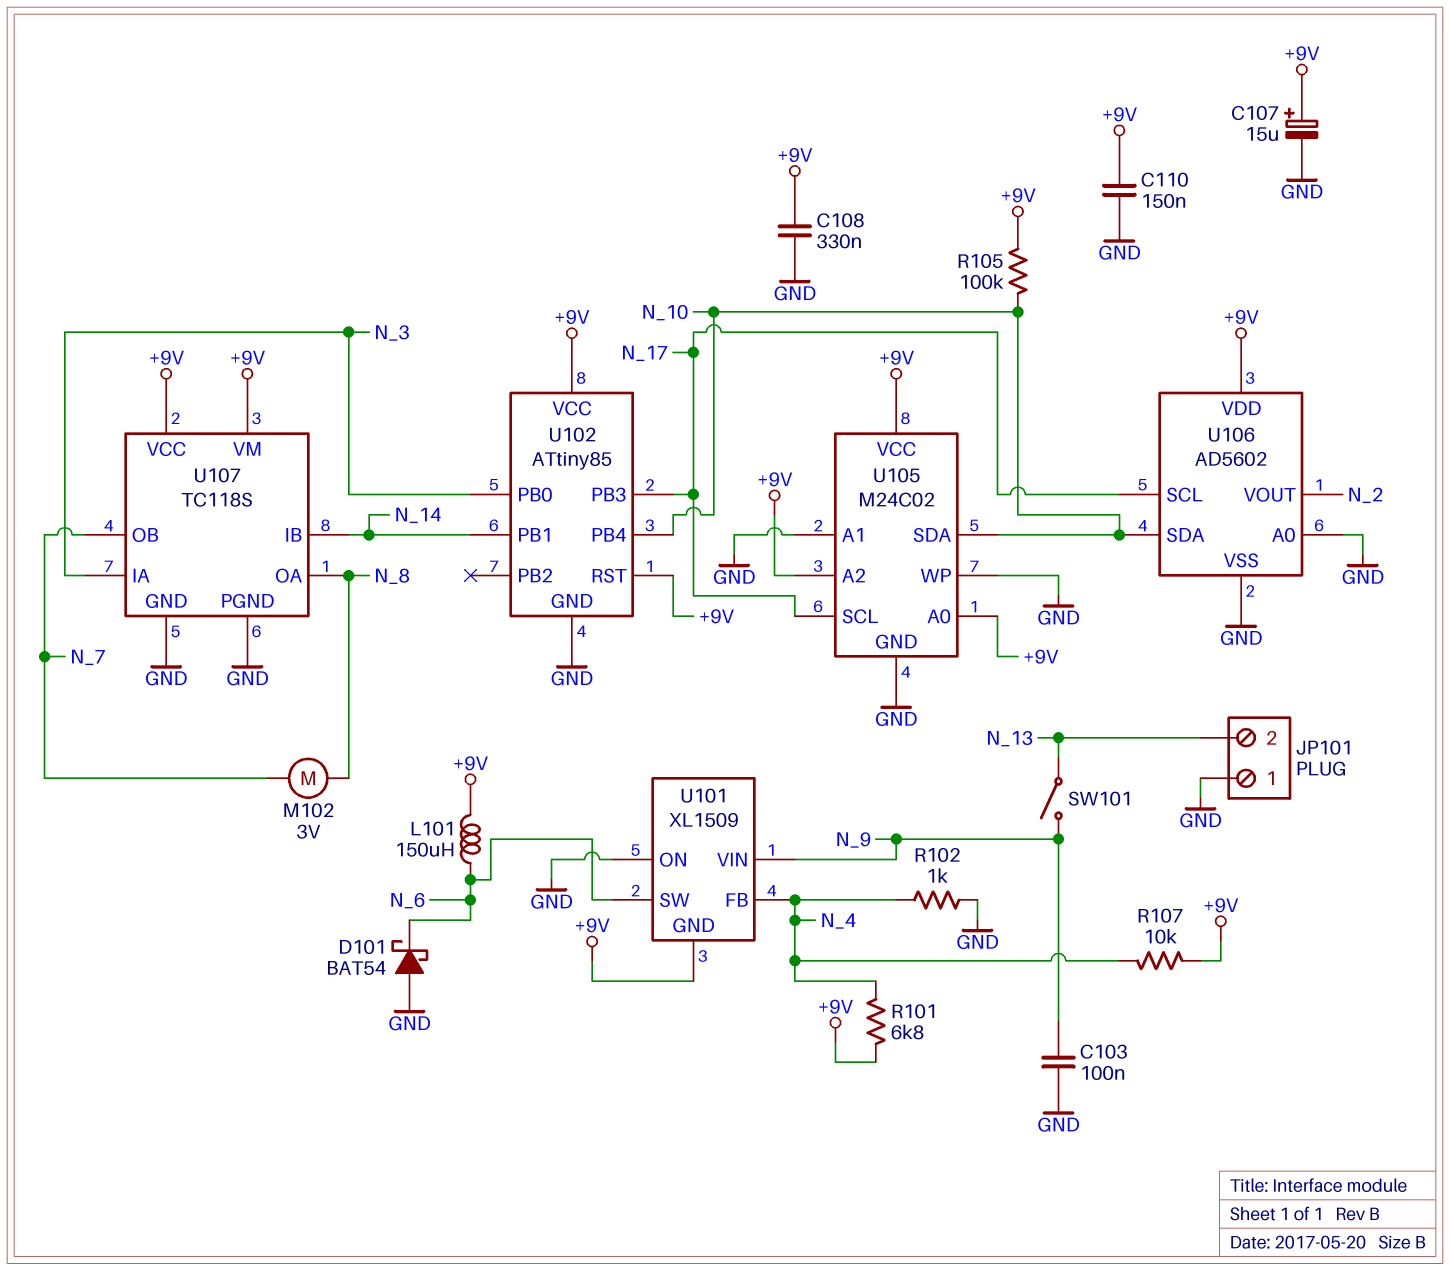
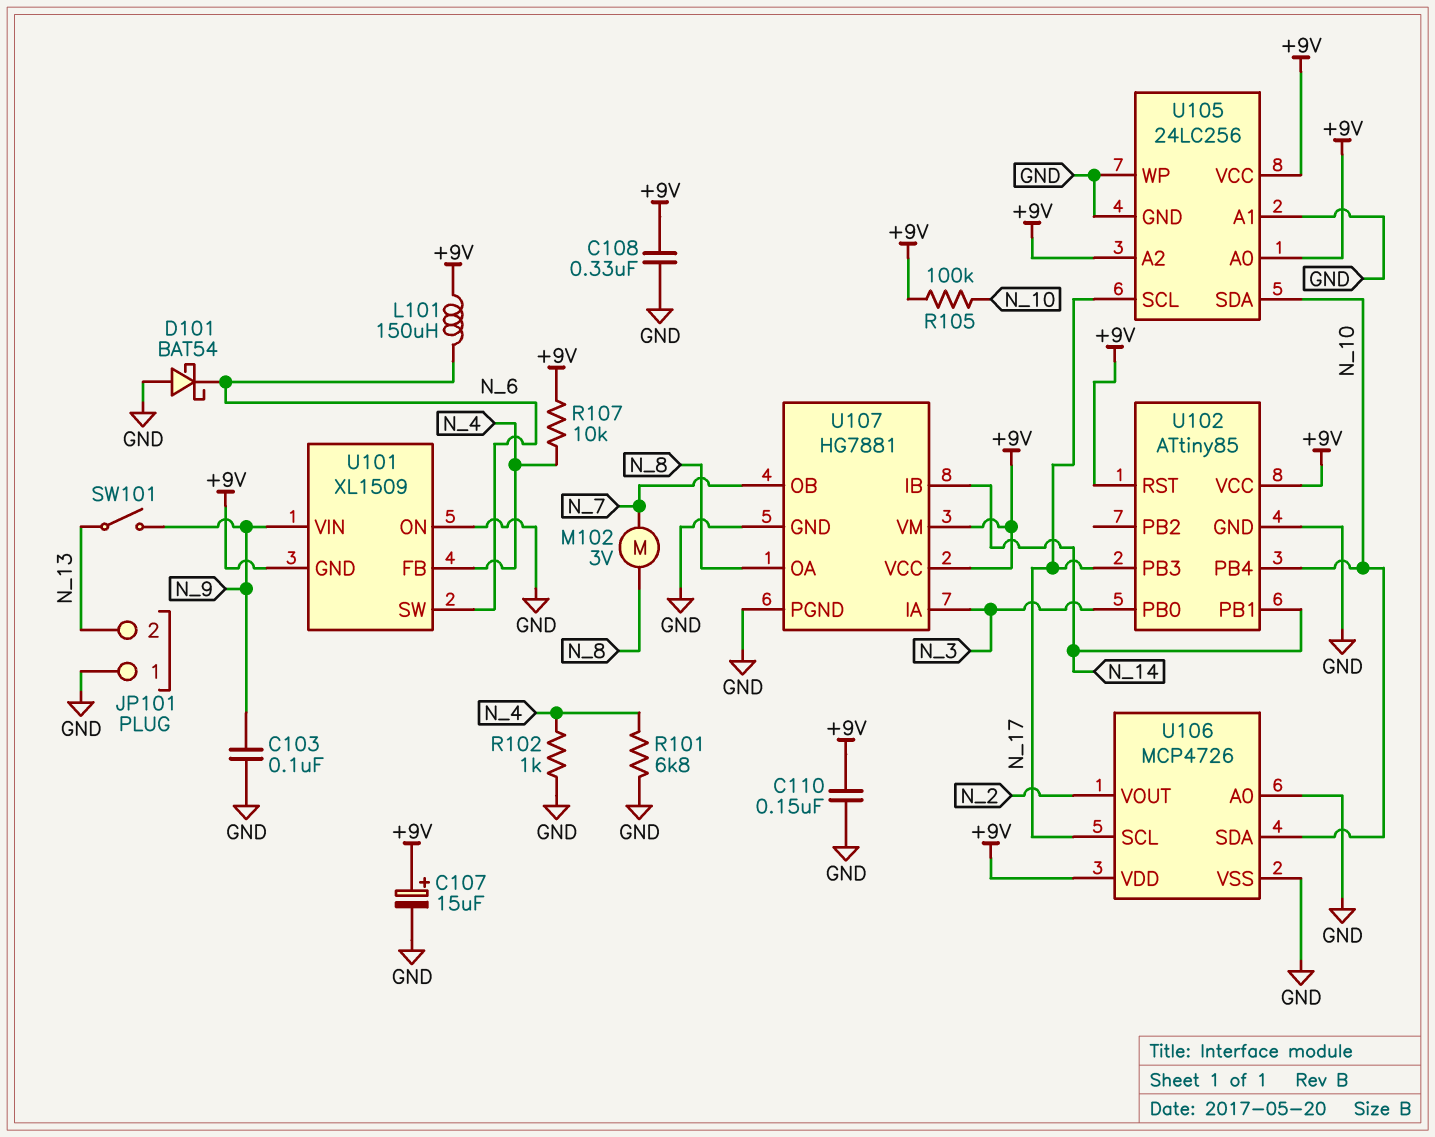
R101: 6.8k (+9V, N_4) -> 6.8k (GND, N_4)
U105: M24C02 -> 24LC256
U106: AD5602 -> MCP4726
U107: TC118S -> HG7881

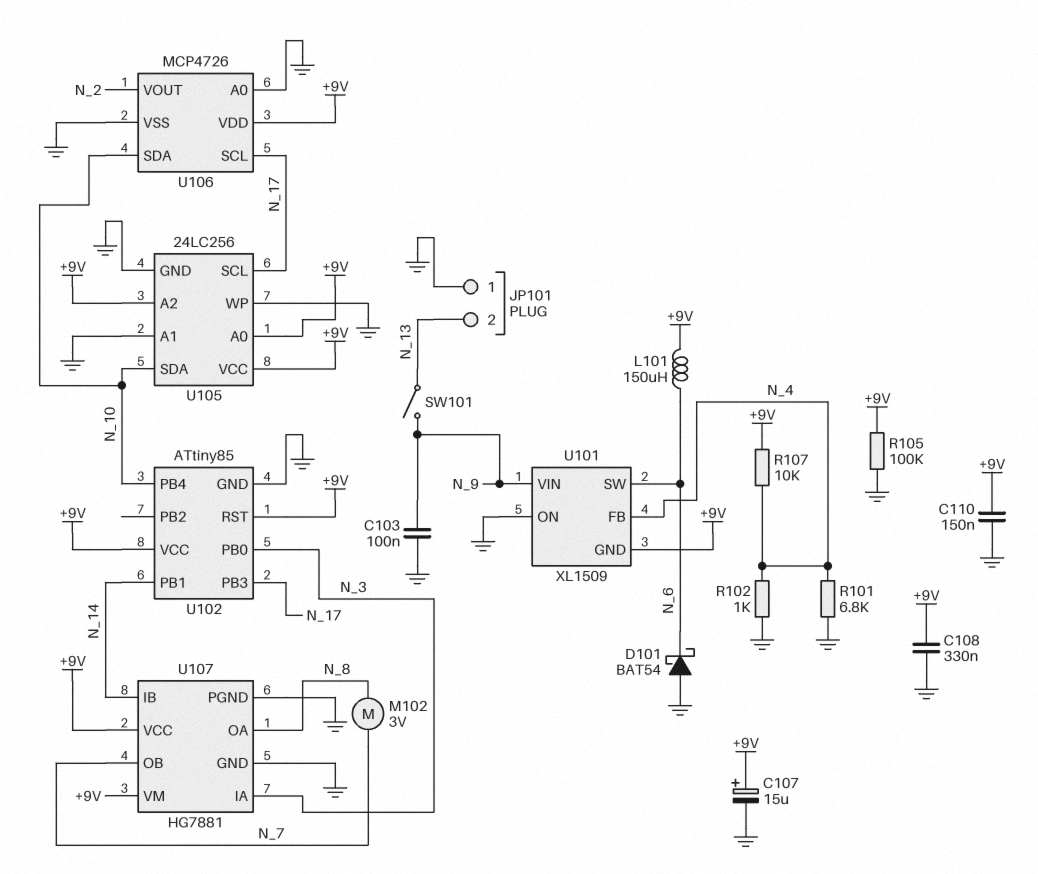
R105: 100k (+9V, N_10) -> 100k (+9V, GND)

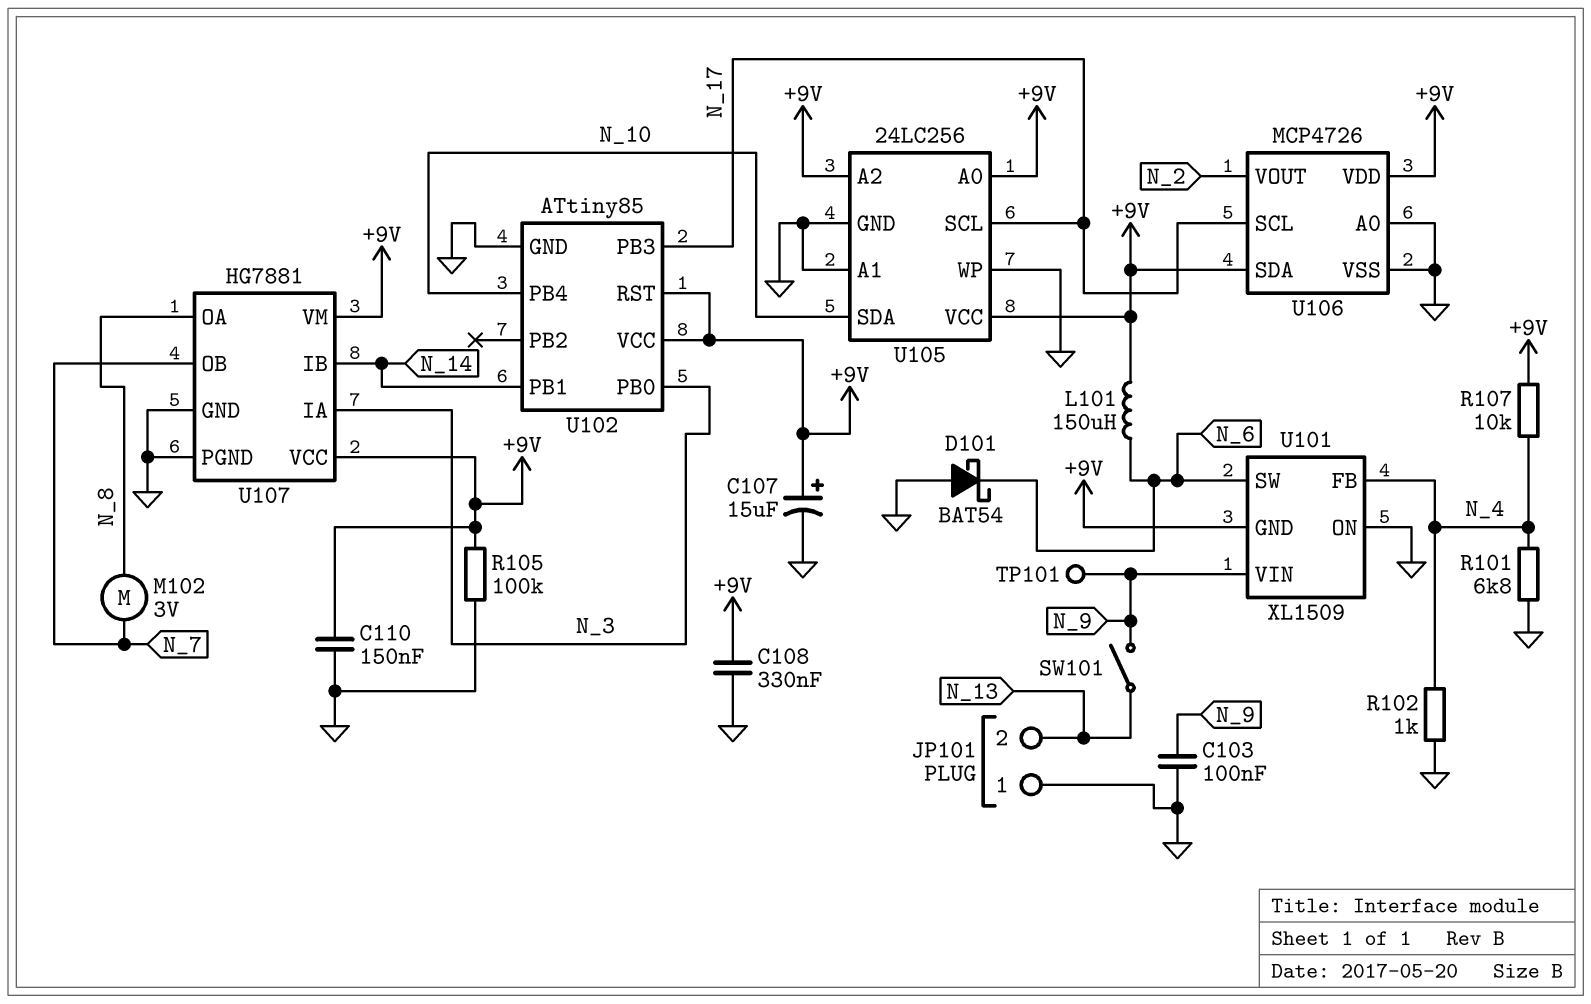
TP101: none -> test point (N_9)
U106 pin SDA: N_10 -> +9V

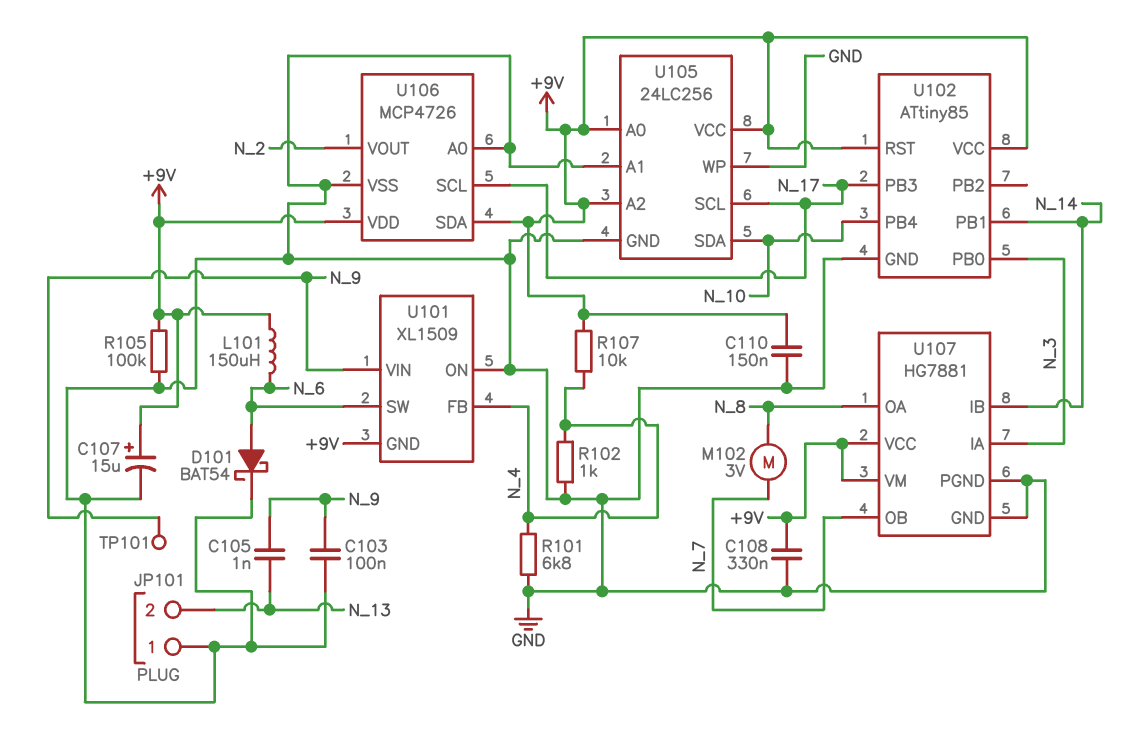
C105: none -> 1nF (N_9, N_13)
D101: schottky BAT54 (A GND, K N_6) -> schottky BAT54 (A N_6, K GND)
SW101: switch (N_9, N_13) -> none

